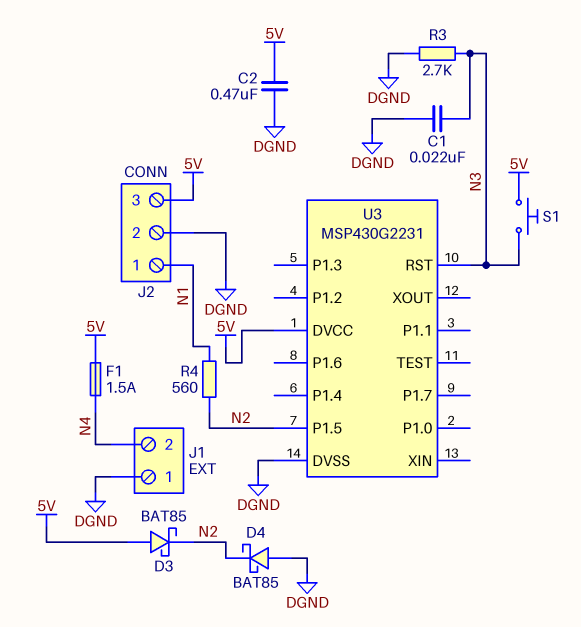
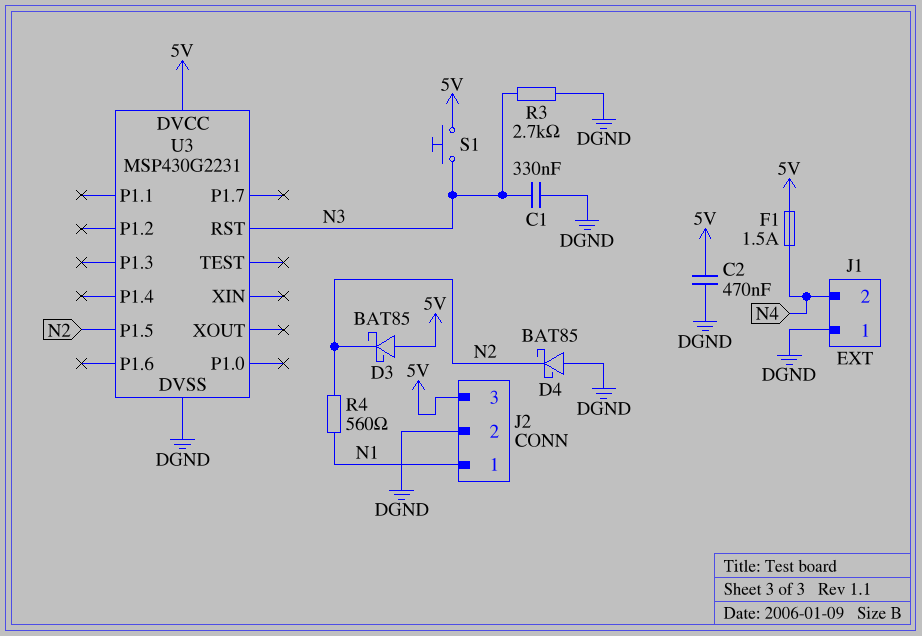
C1: 22nF (DGND, N3) -> 330nF (DGND, N3)

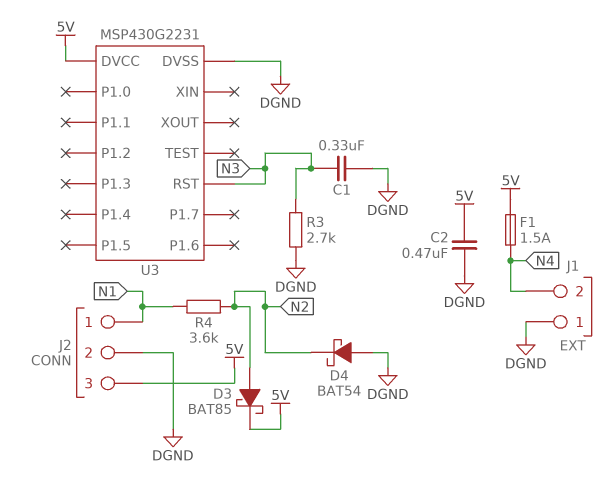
D3: schottky BAT85 (A 5V, K N2) -> schottky BAT85 (A N2, K 5V)
D4: schottky BAT85 (A DGND, K N2) -> schottky BAT54 (A DGND, K N2)
R4: 560 (N1, N2) -> 3.6k (N1, N2)
S1: button (5V, N3) -> none
U3 pin P1.5: N2 -> none

